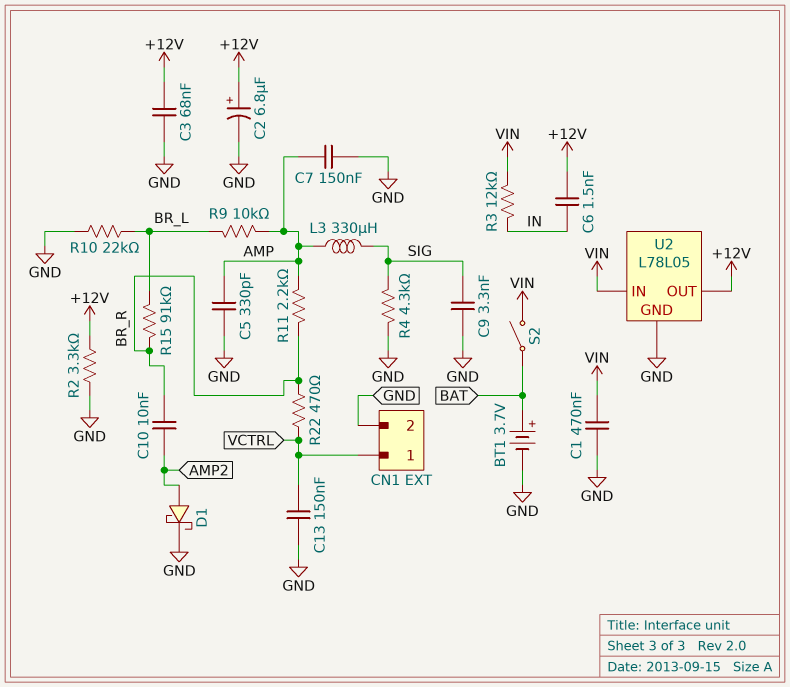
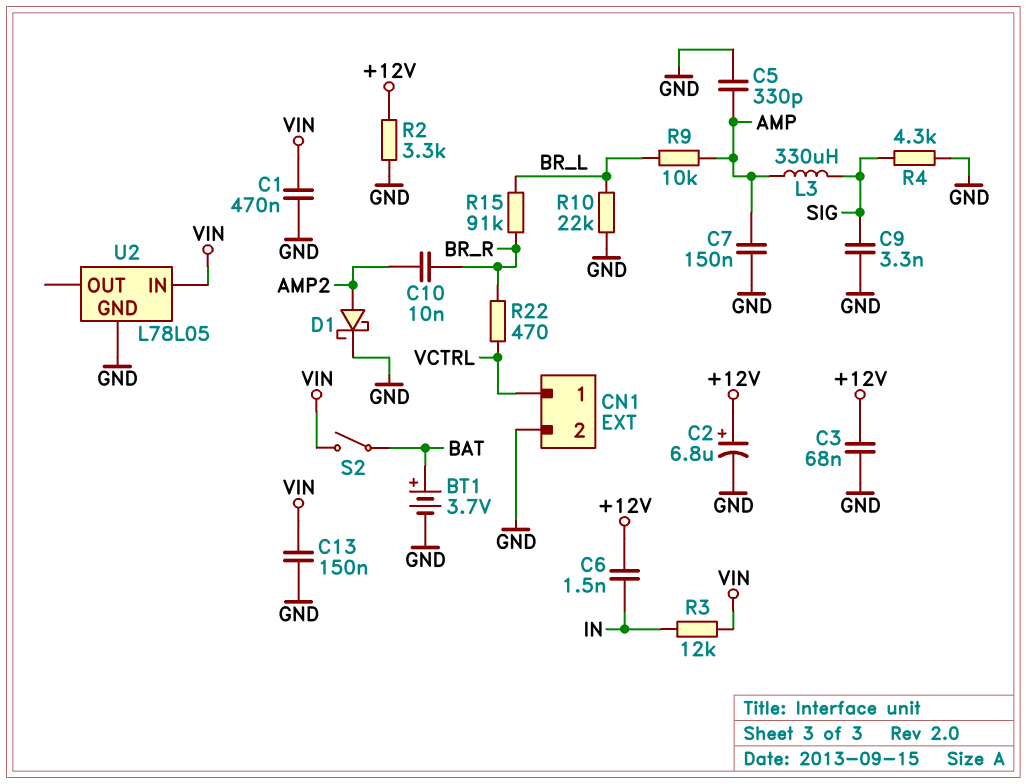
C13: 150nF (GND, VCTRL) -> 150nF (GND, VIN)
R11: 2.2k (AMP, BR_R) -> none
U2 pin OUT: +12V -> none

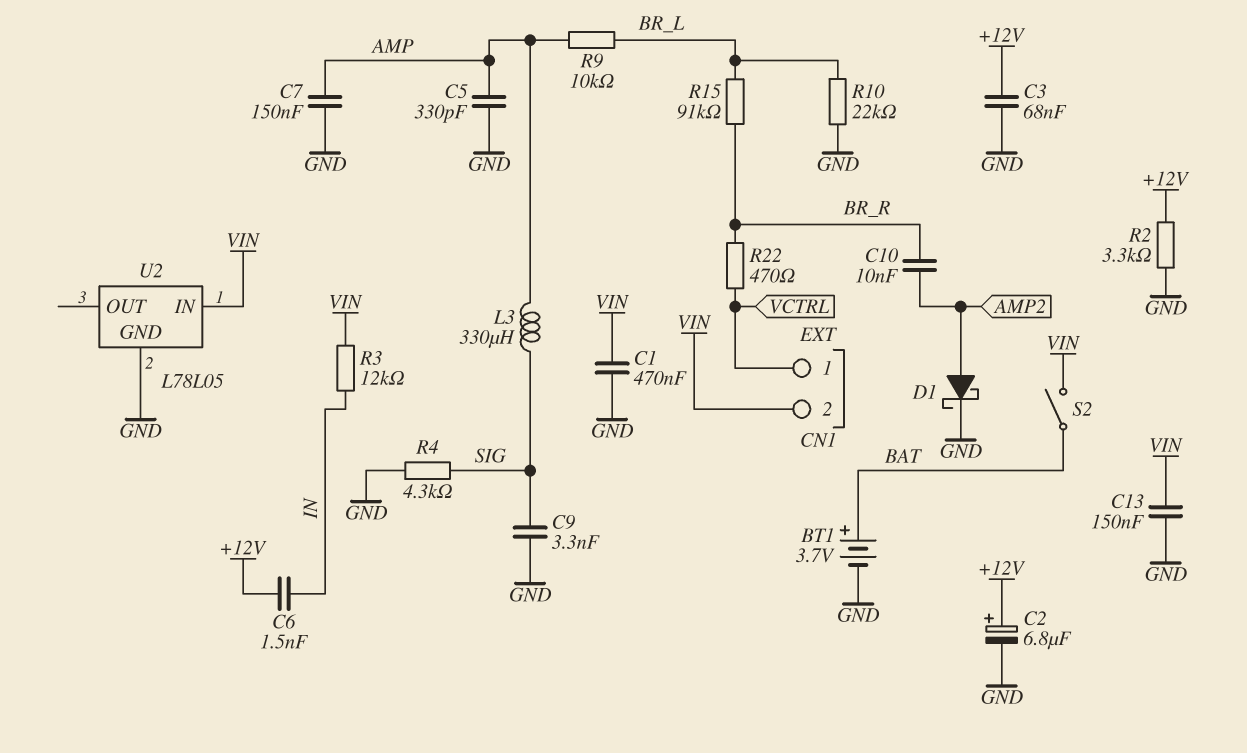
CN1 pin 2: GND -> VIN

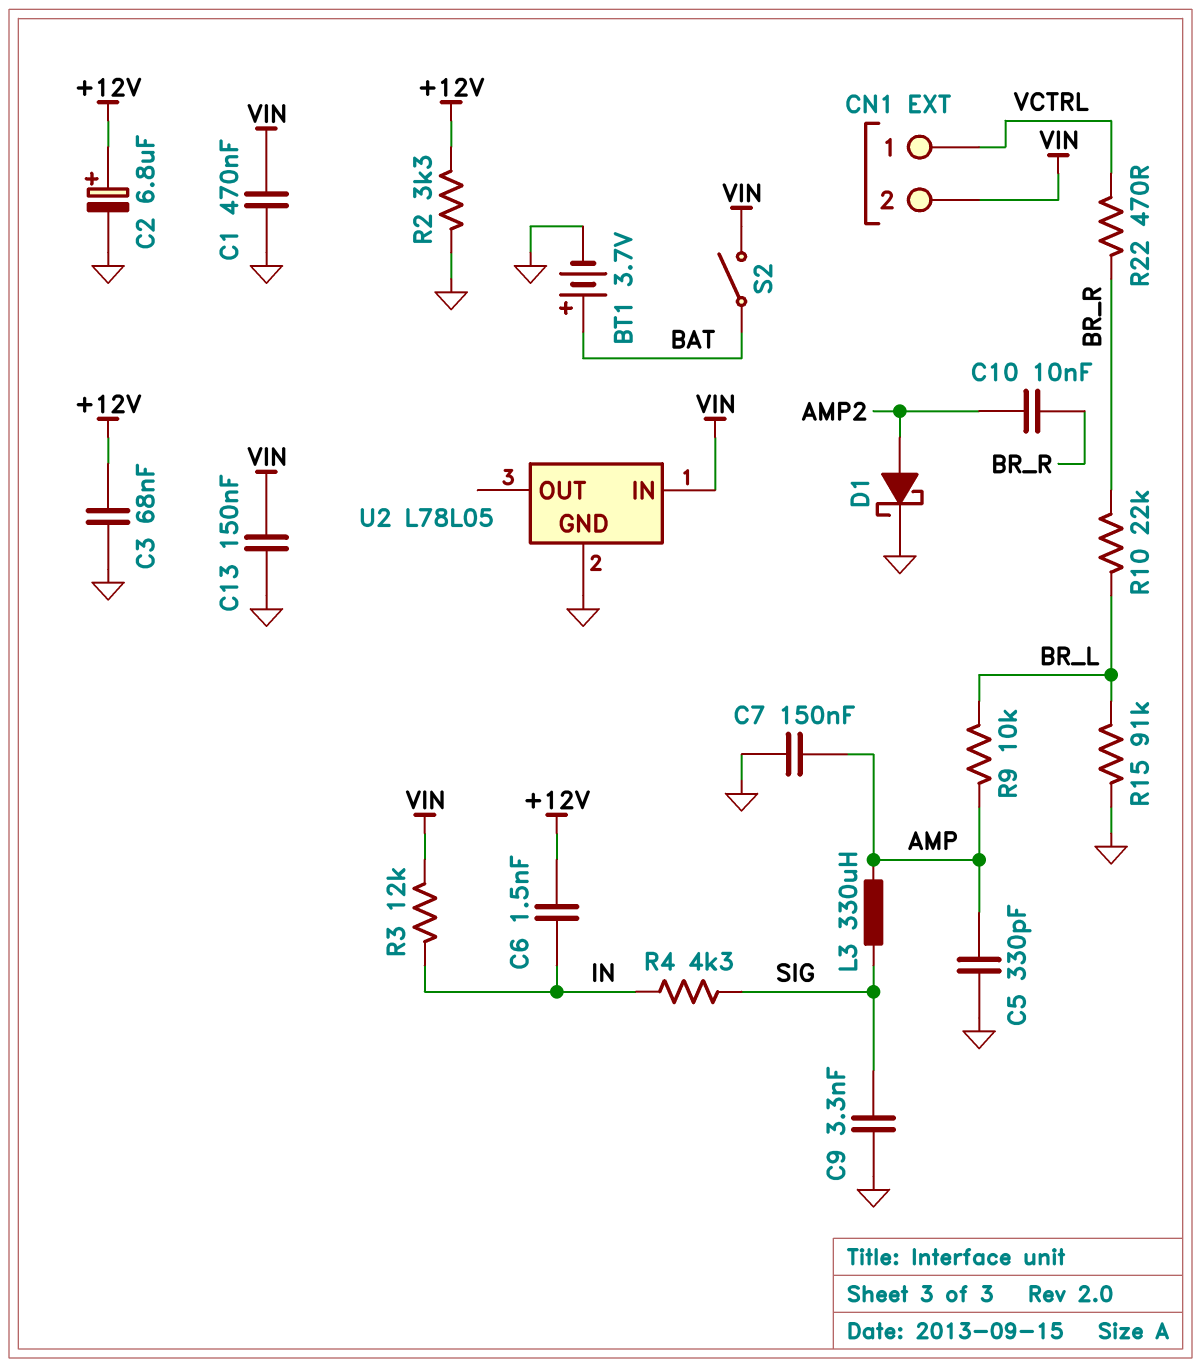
R4: 4.3k (GND, SIG) -> 4.3k (IN, SIG)
R10: 22k (BR_L, GND) -> 22k (BR_L, BR_R)
R15: 91k (BR_L, BR_R) -> 91k (BR_L, GND)

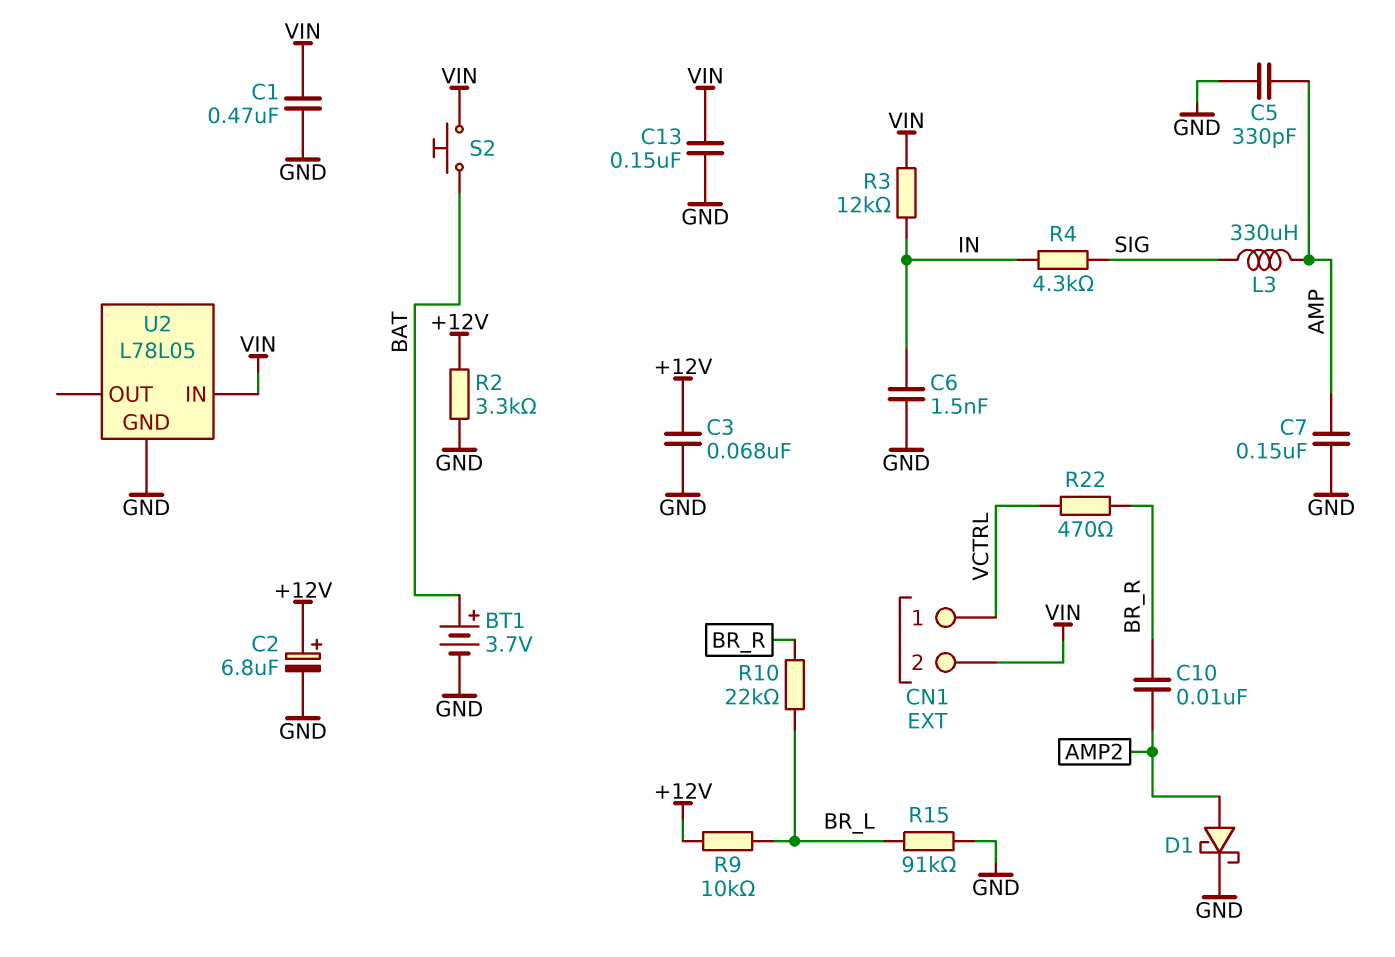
C6: 1.5nF (+12V, IN) -> 1.5nF (GND, IN)
C9: 3.3nF (GND, SIG) -> none
R9: 10k (AMP, BR_L) -> 10k (+12V, BR_L)
S2: switch (BAT, VIN) -> button (BAT, VIN)

